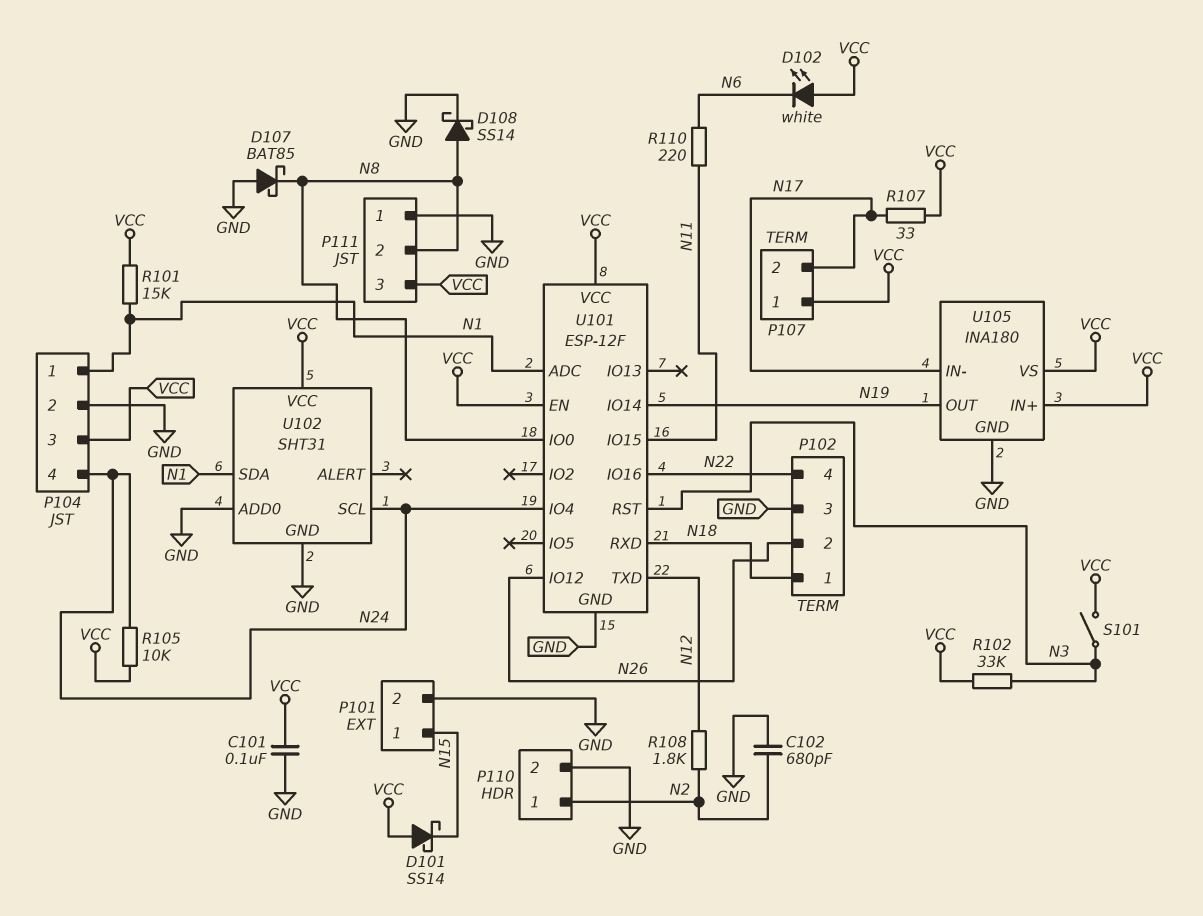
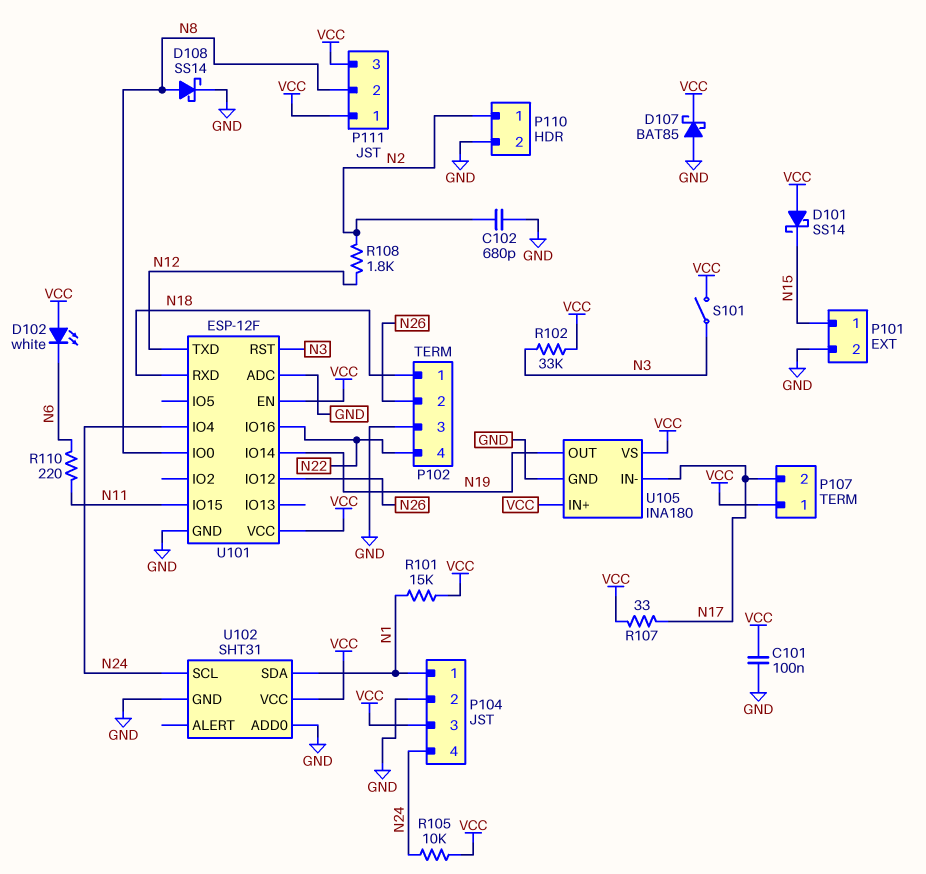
D107: schottky BAT85 (A GND, K N8) -> schottky BAT85 (A GND, K VCC)
P111 pin 1: GND -> VCC
U101 pin ADC: N1 -> GND

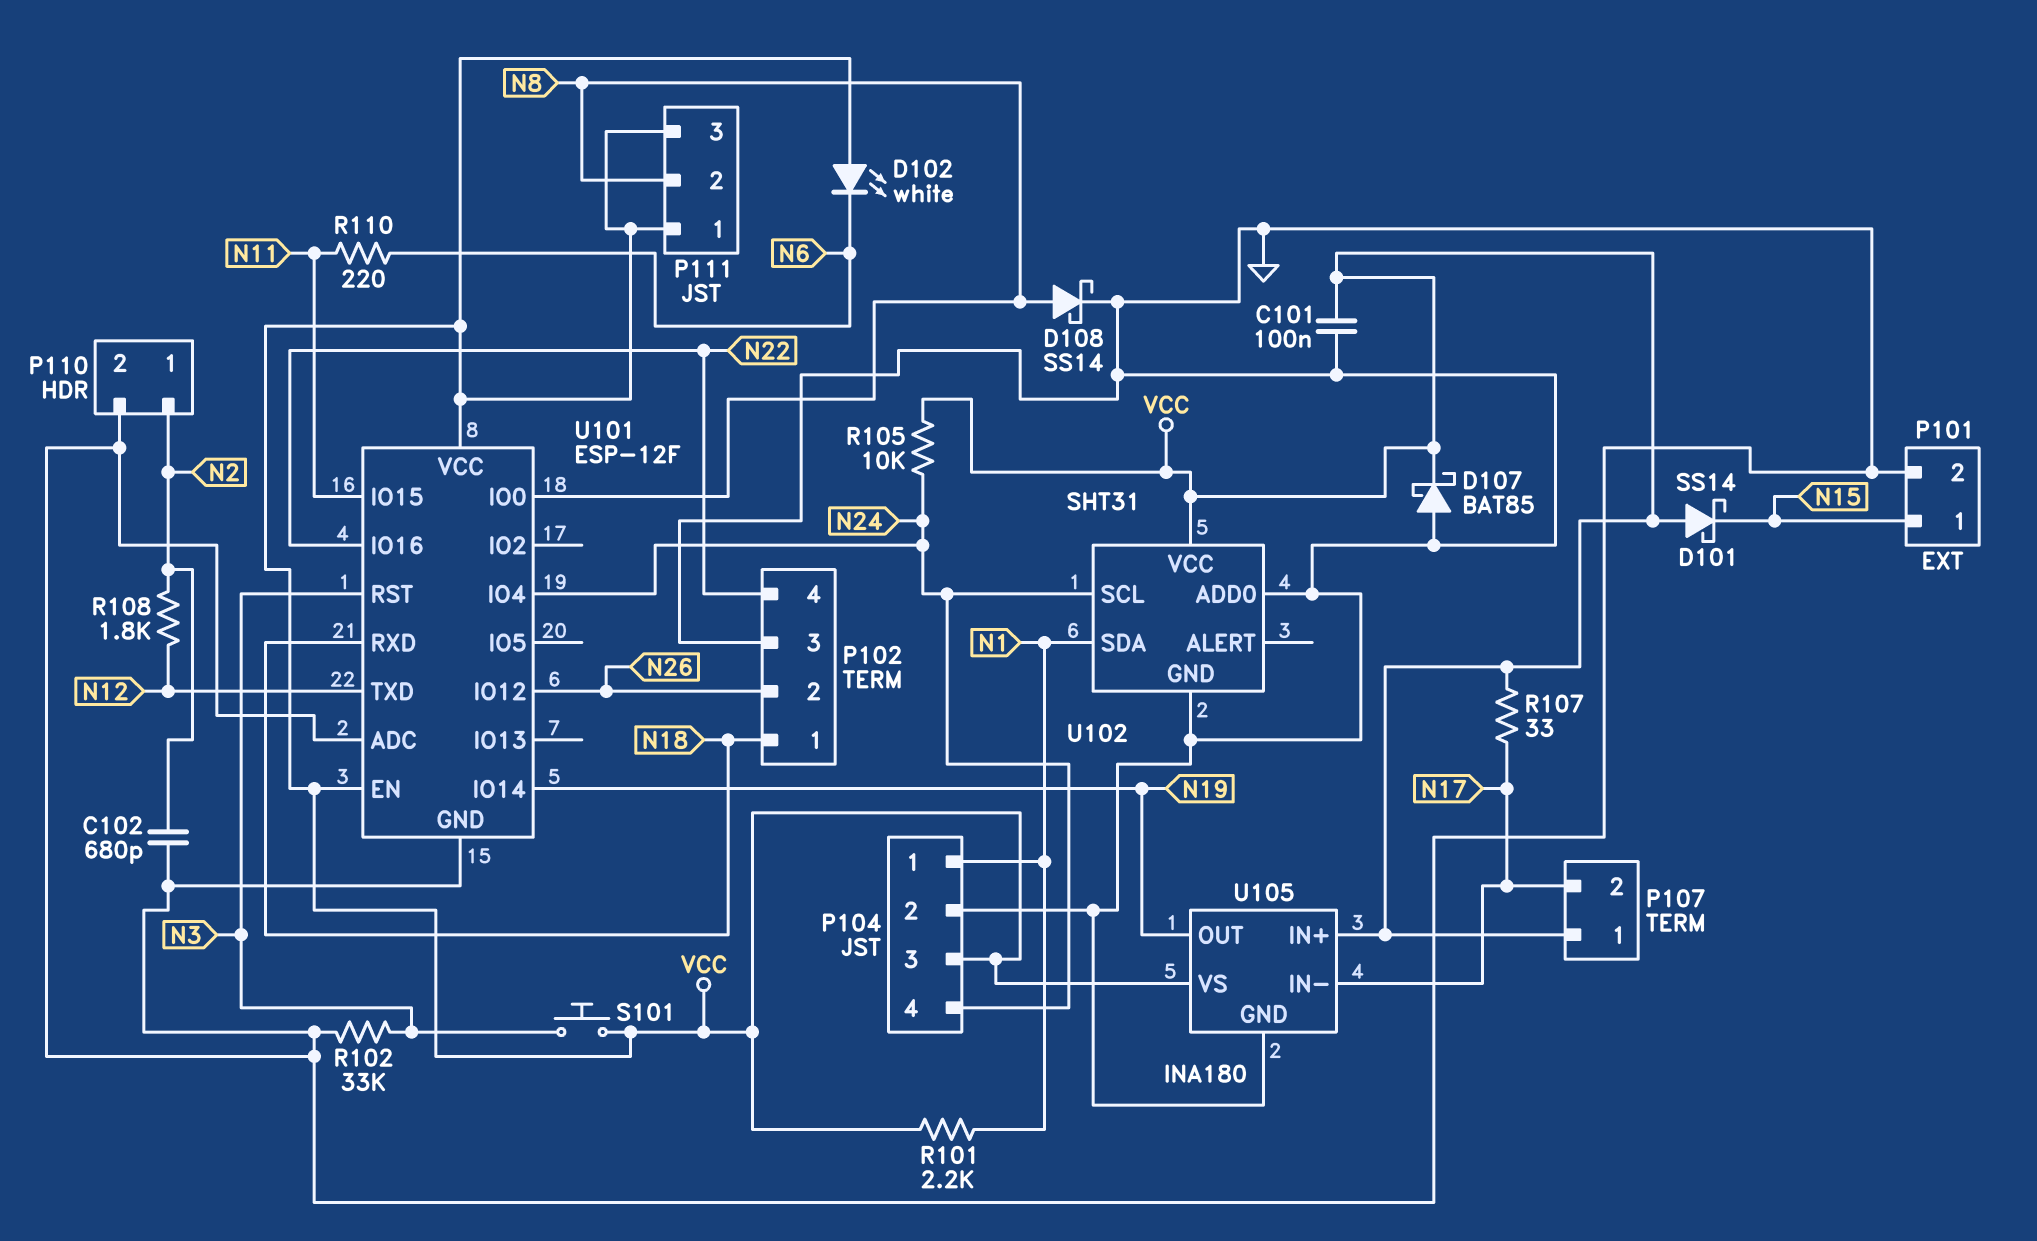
R101: 15k (N1, VCC) -> 2.2k (N1, VCC)
R102: 33k (N3, VCC) -> 33k (GND, N3)
S101: switch (N3, VCC) -> button (N3, VCC)

